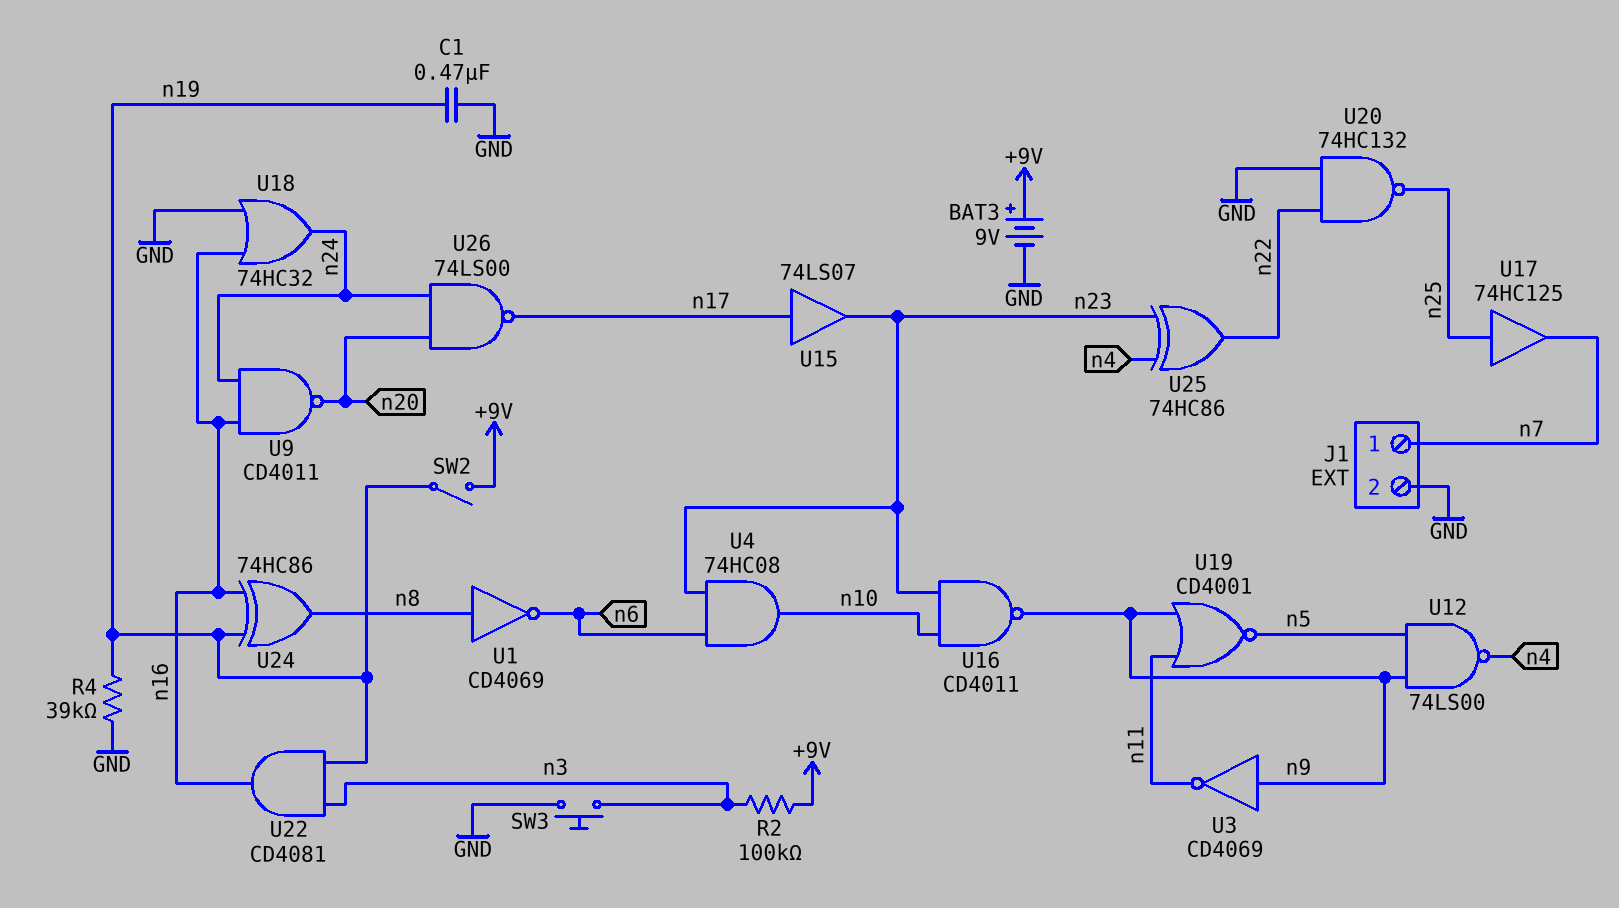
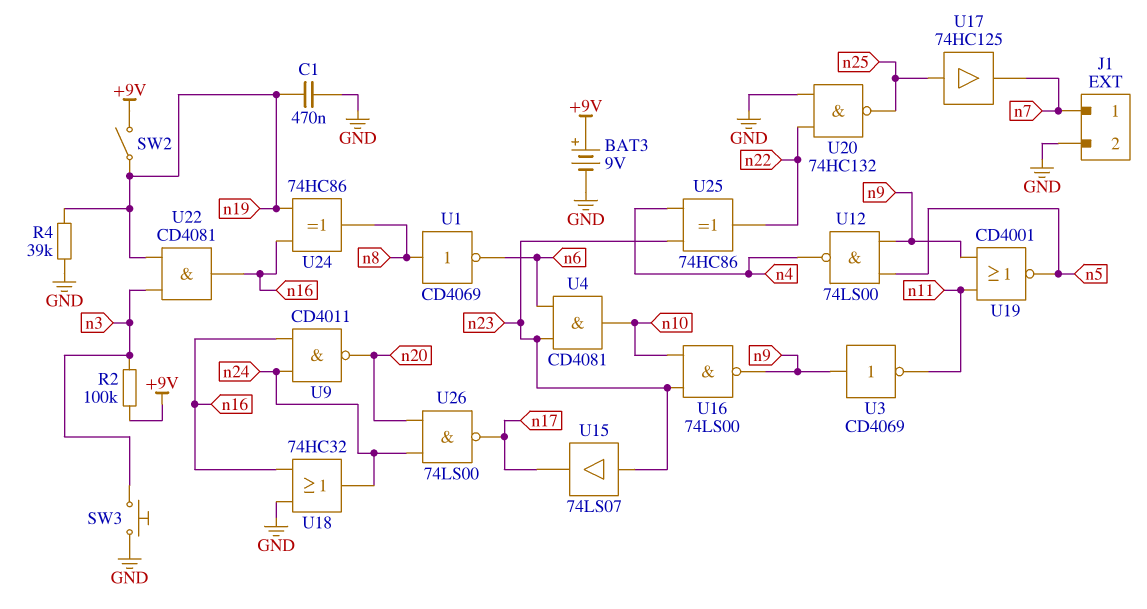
U4: AND 74HC08 (in n6, in n23, out n10) -> AND CD4081 (in n6, in n23, out n10)
U15: buffer 74LS07 (in n17, out n23) -> buffer 74LS07 (in n23, out n17)
U16: NAND CD4011 (in n10, in n23, out n9) -> NAND 74LS00 (in n10, in n23, out n9)

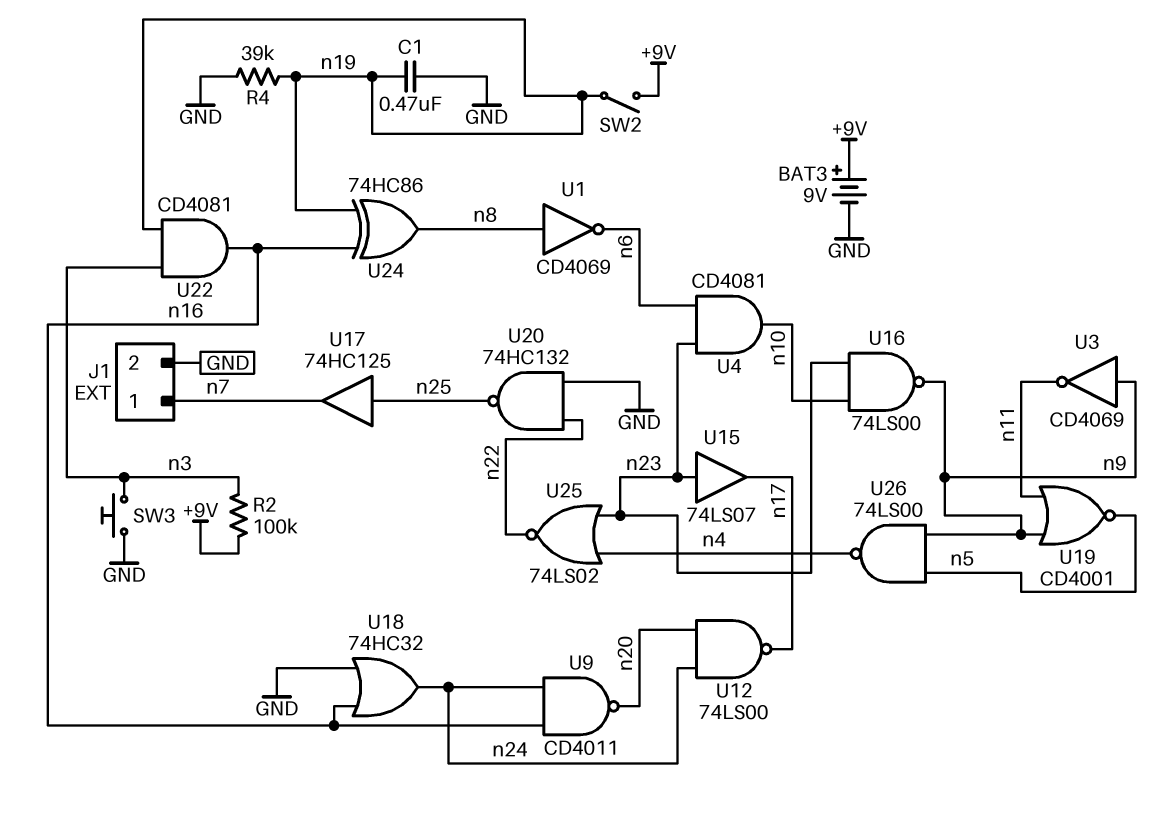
U12: NAND 74LS00 (in n5, in n9, out n4) -> NAND 74LS00 (in n20, in n24, out n17)
U25: XOR 74HC86 (in n4, in n23, out n22) -> NOR 74LS02 (in n4, in n23, out n22)
U26: NAND 74LS00 (in n20, in n24, out n17) -> NAND 74LS00 (in n5, in n9, out n4)

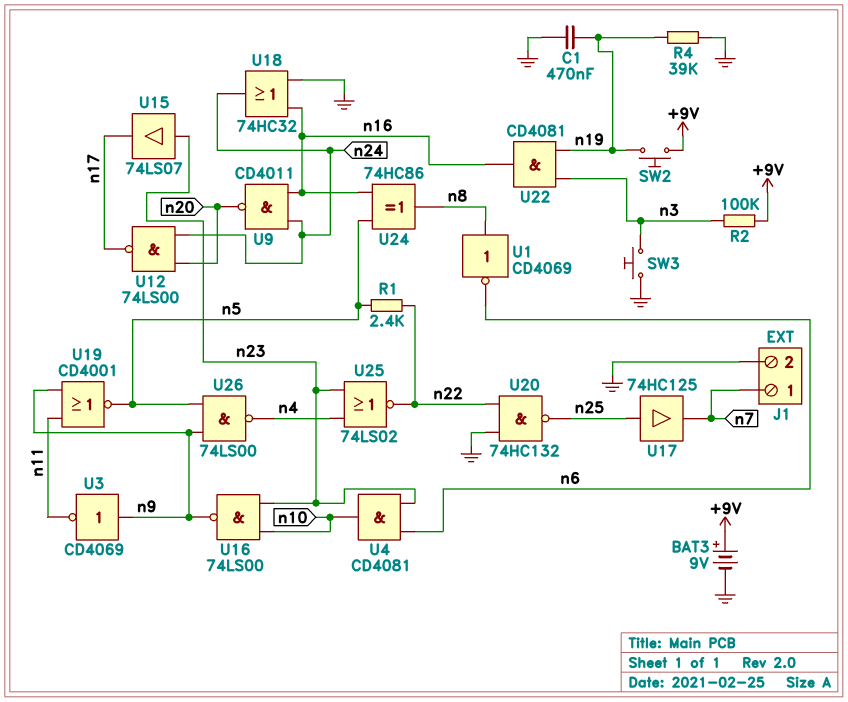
R1: none -> 2.4k (n5, n22)
SW2: switch (+9V, n19) -> button (+9V, n19)
U24: XOR 74HC86 (in n16, in n19, out n8) -> XOR 74HC86 (in n5, in n16, out n8)

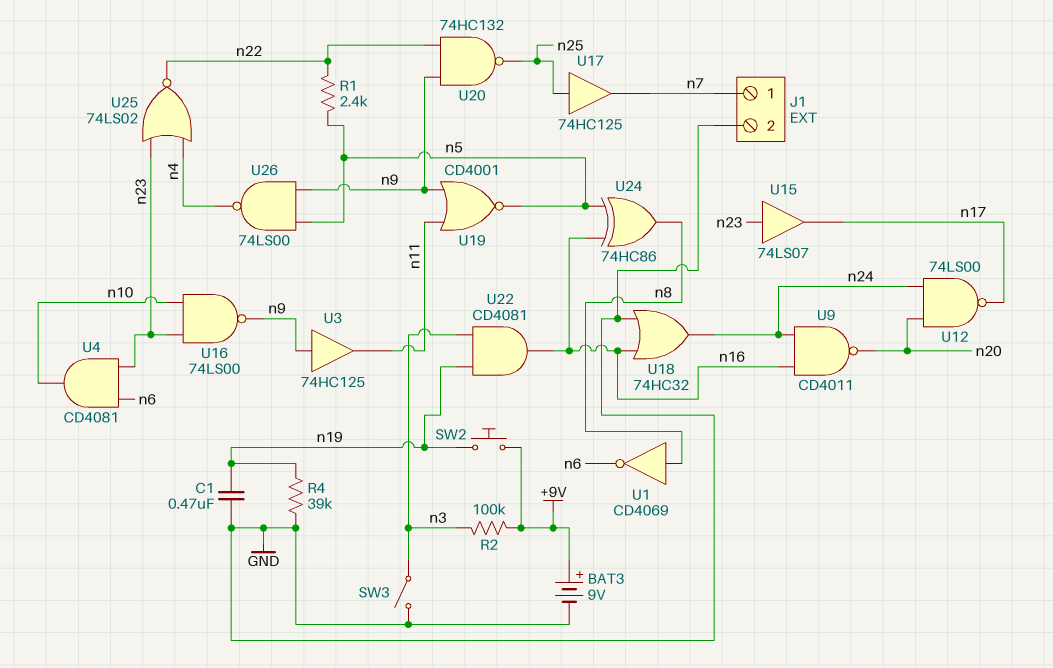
SW3: button (GND, n3) -> switch (GND, n3)
U3: NOT CD4069 (in n9, out n11) -> buffer 74HC125 (in n9, out n11)
U20: NAND 74HC132 (in GND, in n22, out n25) -> NAND 74HC132 (in n9, in n22, out n25)

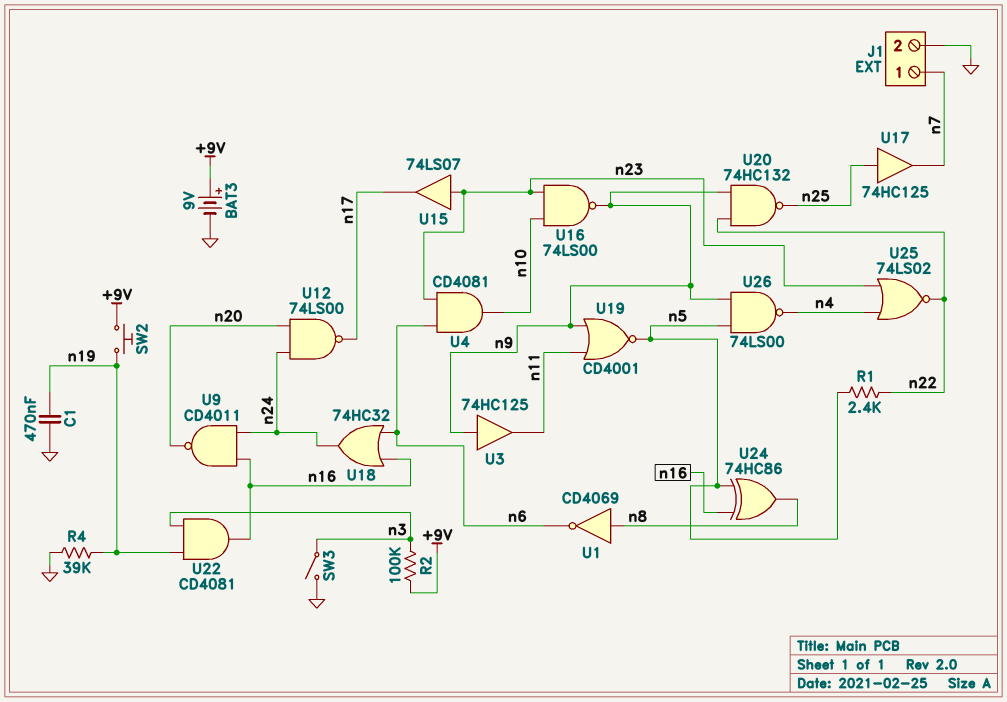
U18: OR 74HC32 (in GND, in n16, out n24) -> OR 74HC32 (in n6, in n16, out n24)

